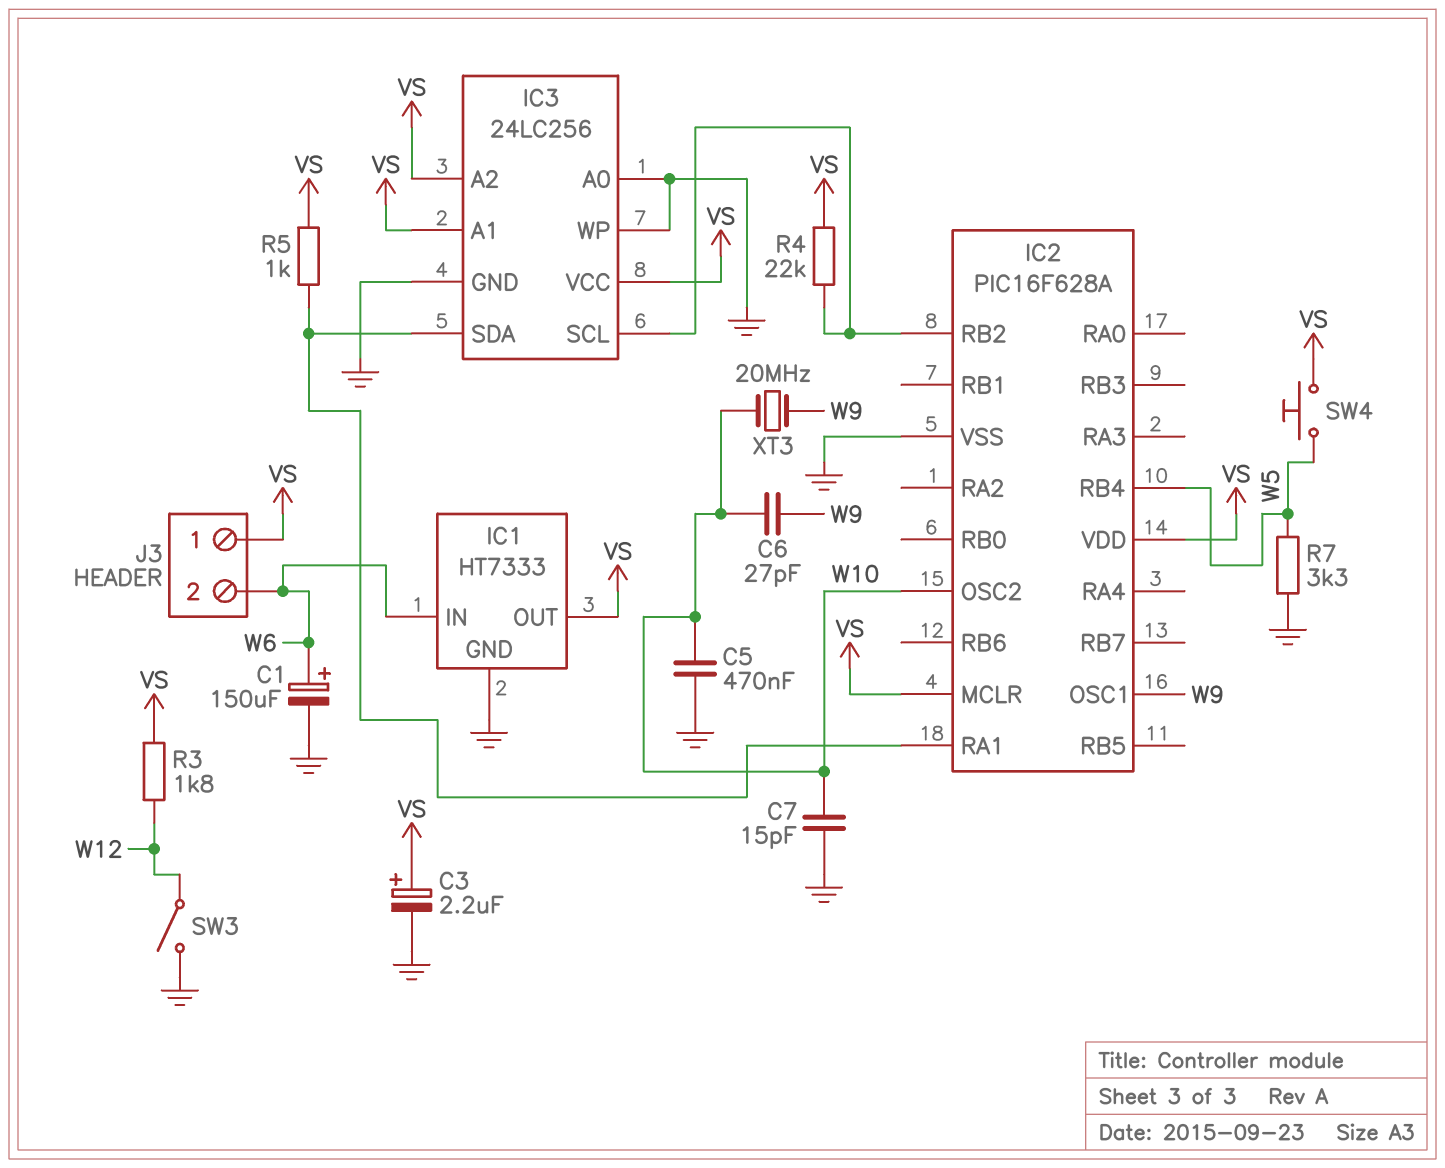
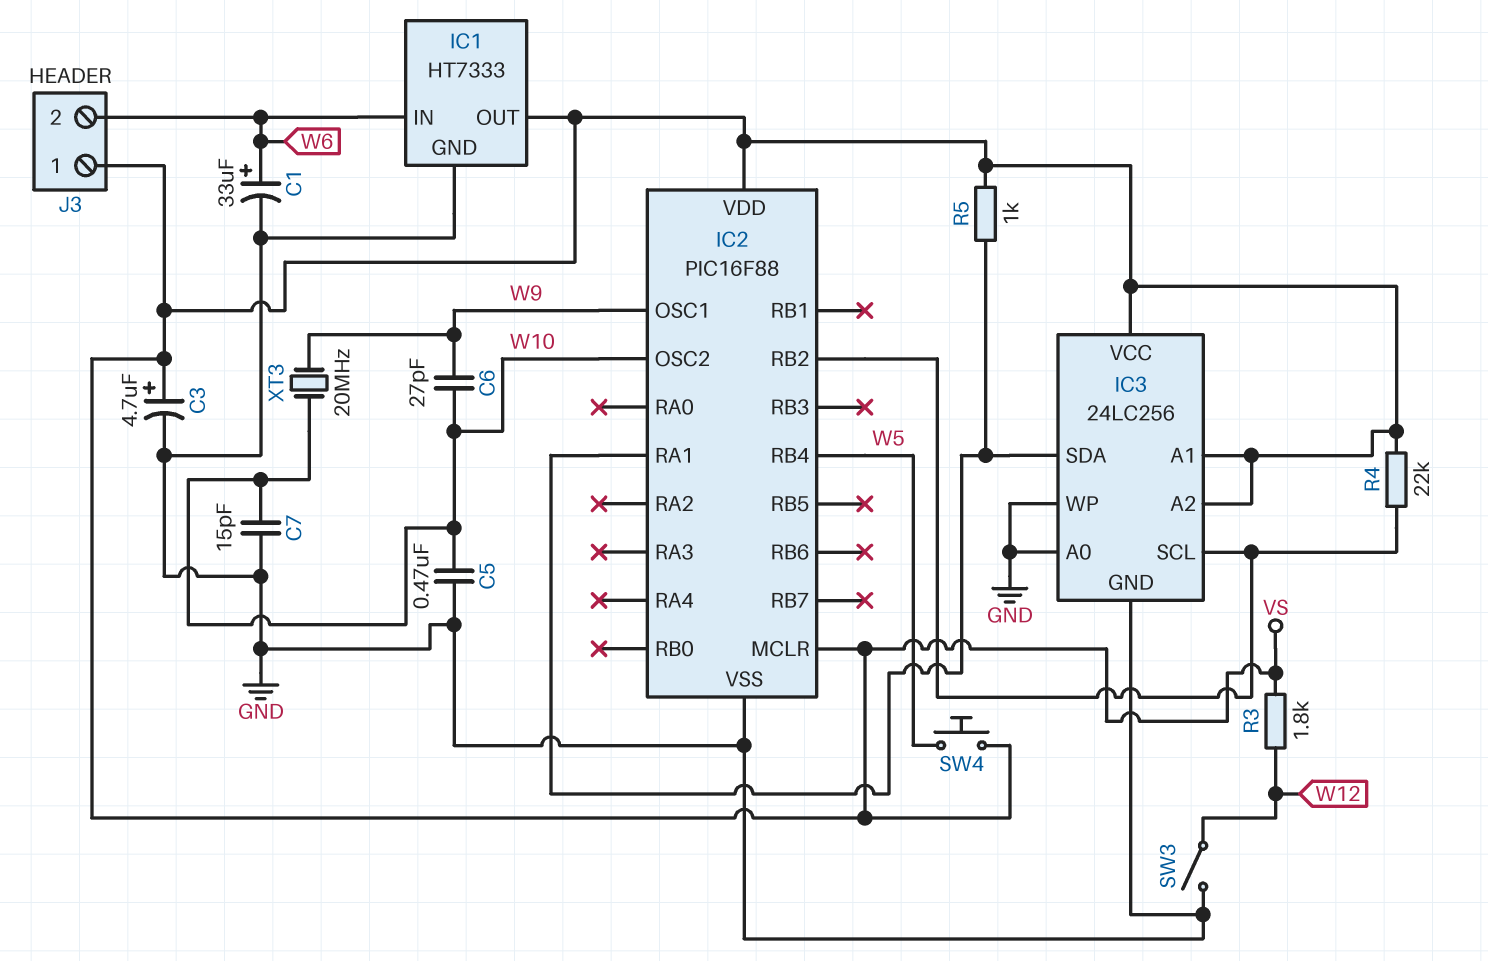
C1: 150uF (plus W6, minus GND) -> 33uF (plus W6, minus GND)
C3: 2.2uF (plus VS, minus GND) -> 4.7uF (plus VS, minus GND)
IC2: PIC16F628A -> PIC16F88
R7: 3.3k (GND, W5) -> none

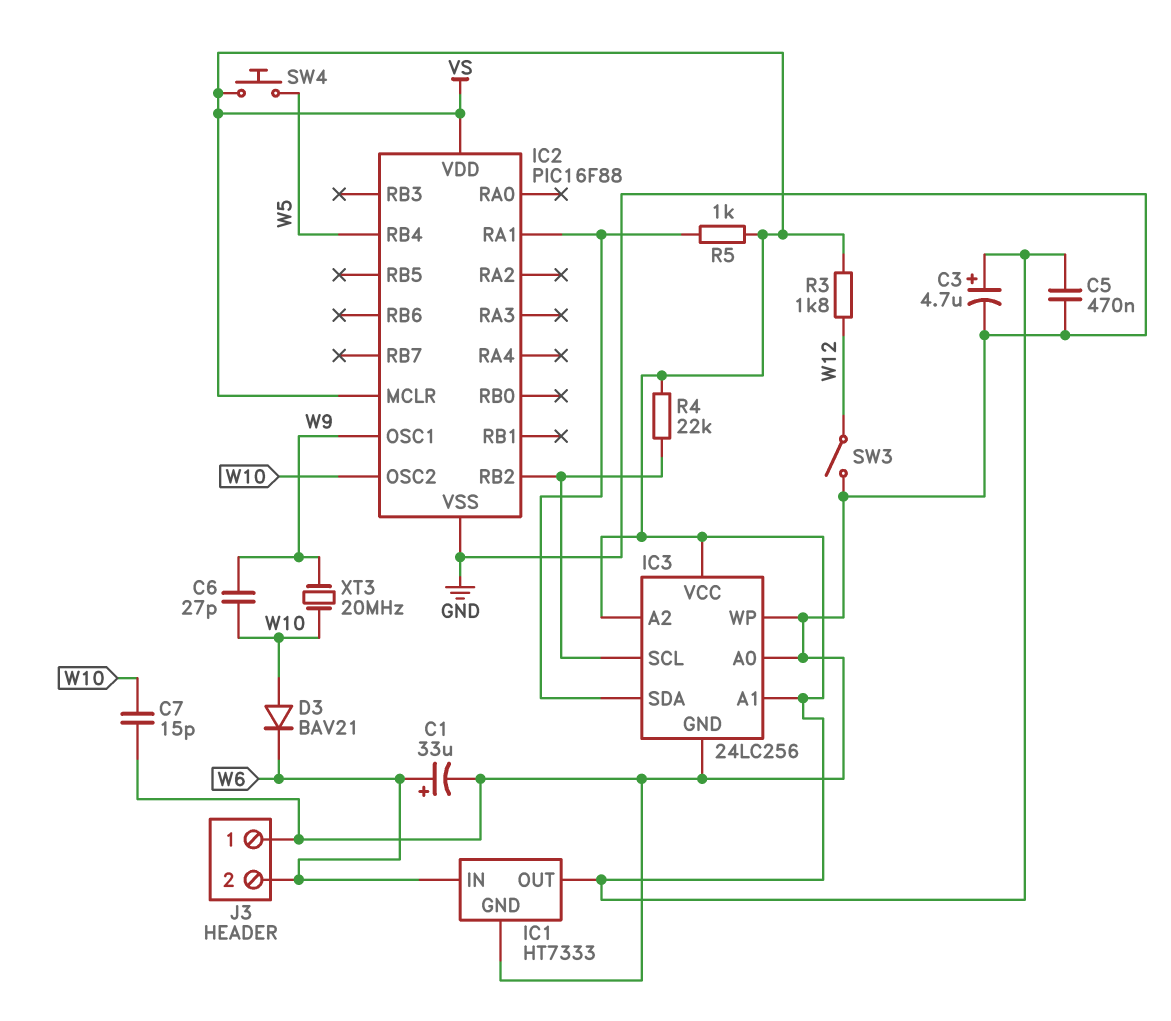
C5: 470nF (GND, W10) -> 470nF (GND, VS)
D3: none -> diode BAV21 (A W10, K W6)
J3 pin 1: VS -> GND

